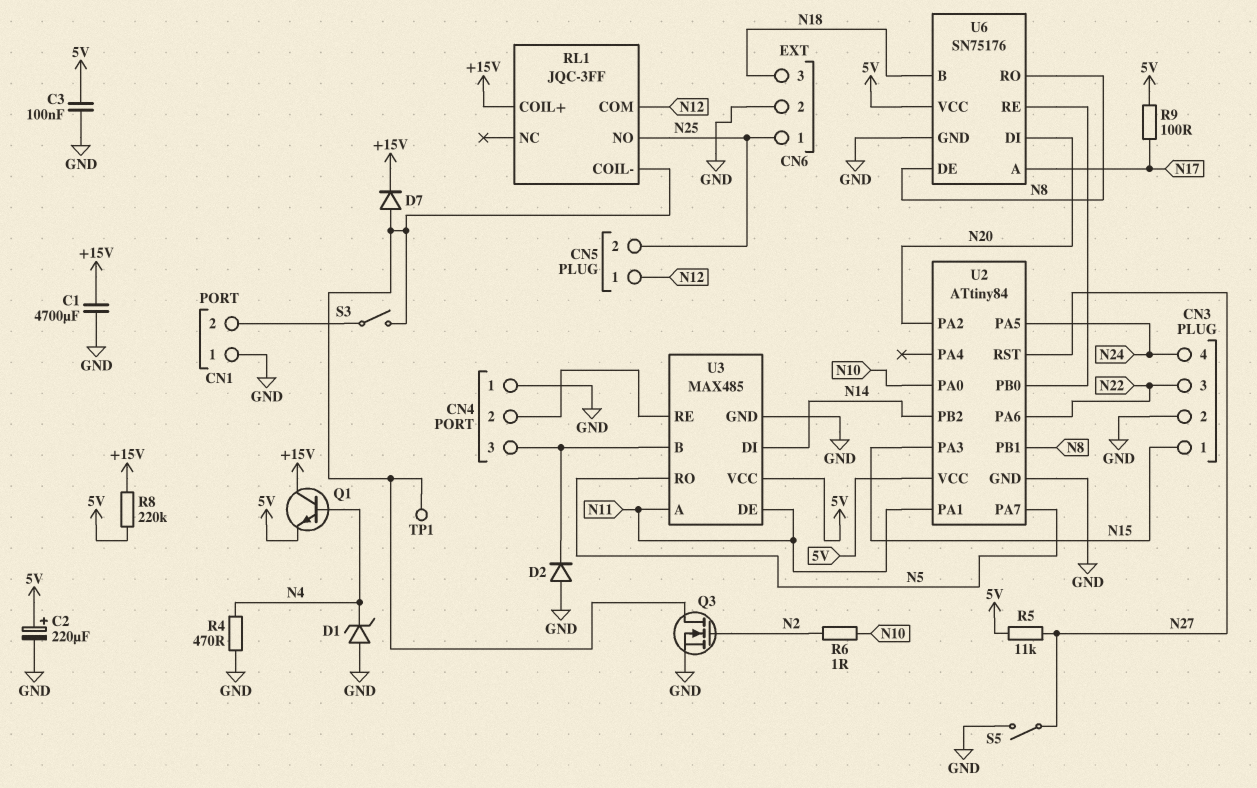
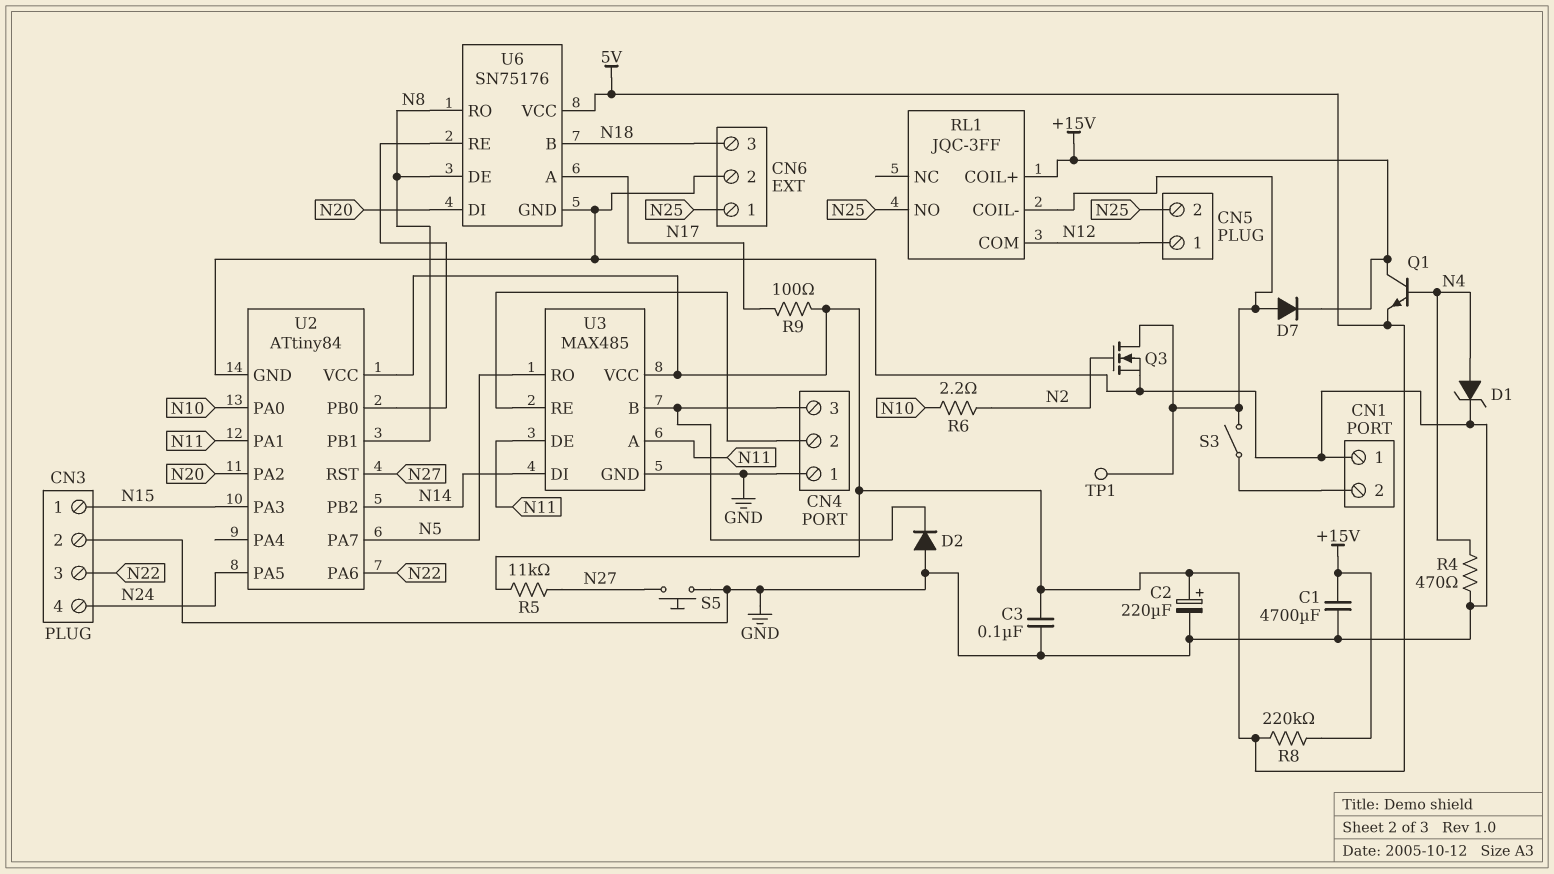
D1: zener (A GND, K N4) -> zener (A N4, K GND)
R6: 1 (N2, N10) -> 2.2 (N2, N10)
S5: switch (GND, N27) -> button (GND, N27)

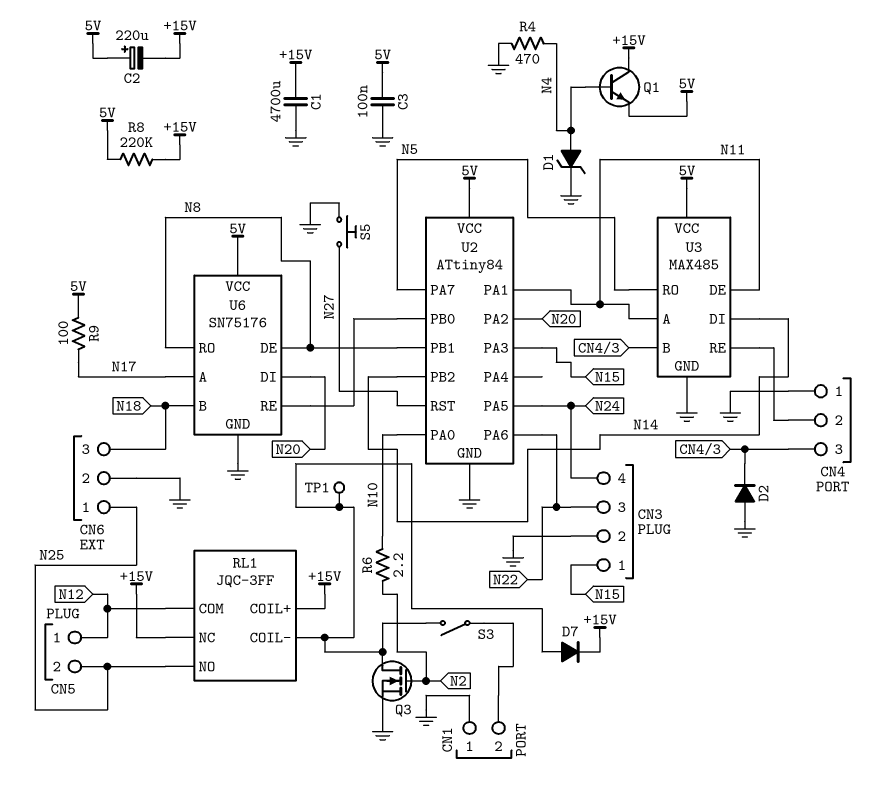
C2: 220uF (plus 5V, minus GND) -> 220uF (plus 5V, minus +15V)
R5: 11k (5V, N27) -> none
RL1 pin NC: none -> +15V

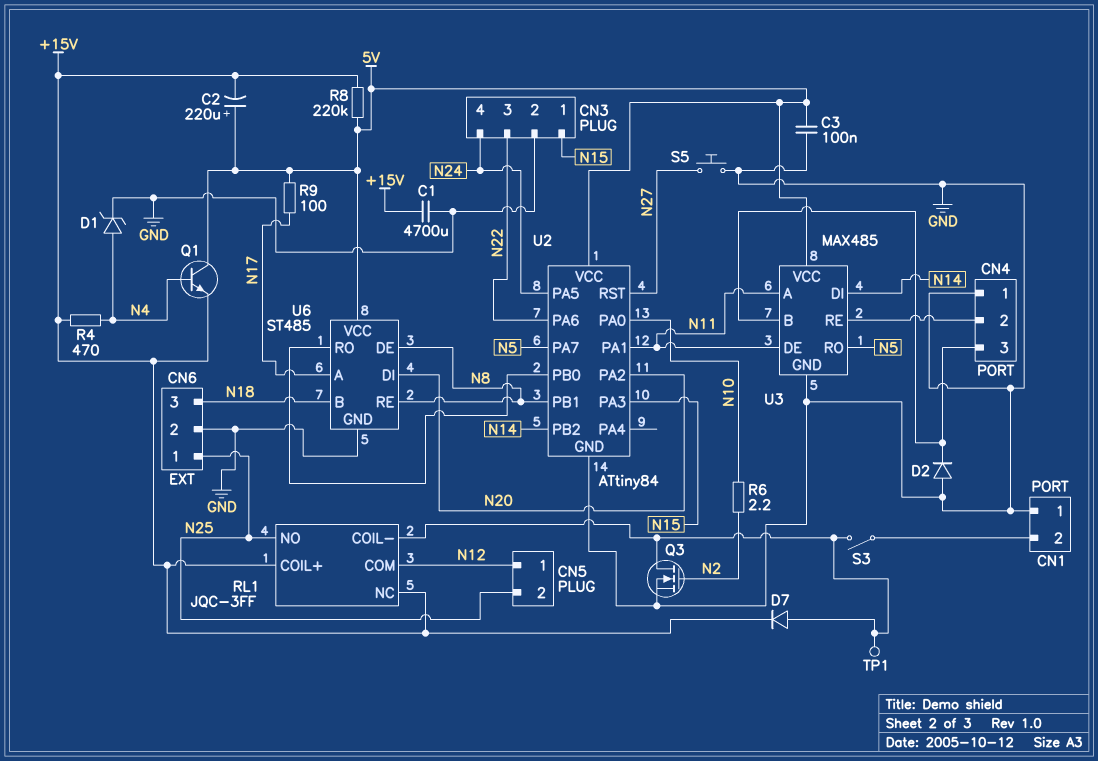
Q1: NPN (B N4, C +15V, E 5V) -> NPN (B N4, C 5V, E +15V)
R4: 470 (GND, N4) -> 470 (+15V, N4)
U6: SN75176 -> ST485
U6 pin RE: U2/PB0 -> N8
U6 pin RO: N8 -> U2/PB0

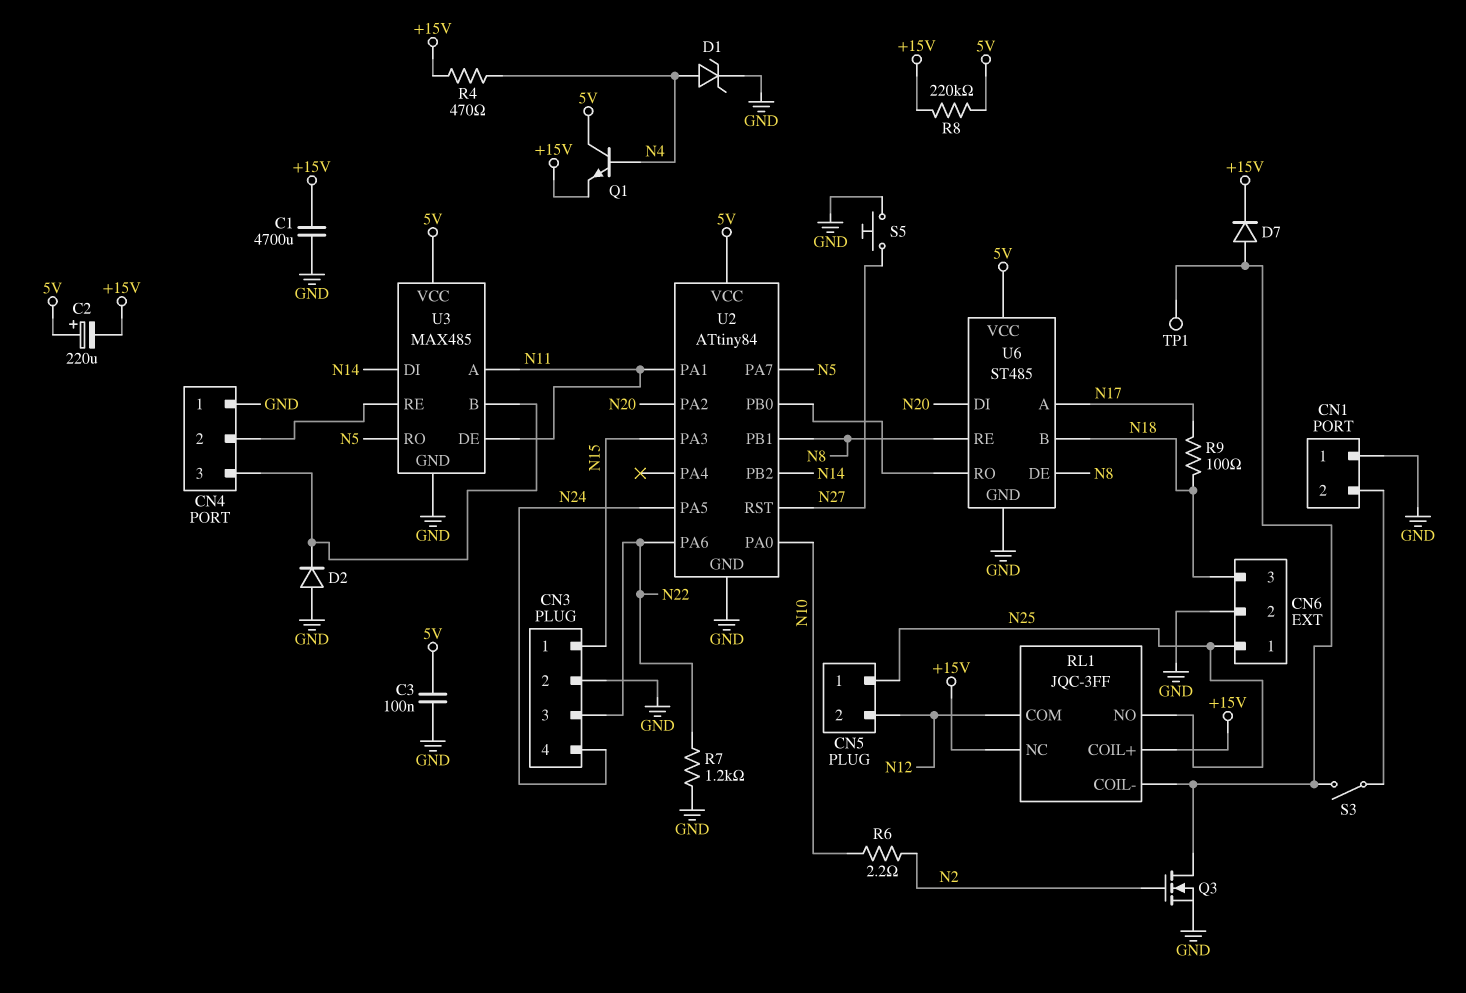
CN5 pin 1: N12 -> N25
CN5 pin 2: N25 -> N12
R7: none -> 1.2k (GND, N22)
R9: 100 (5V, N17) -> 100 (N17, N18)

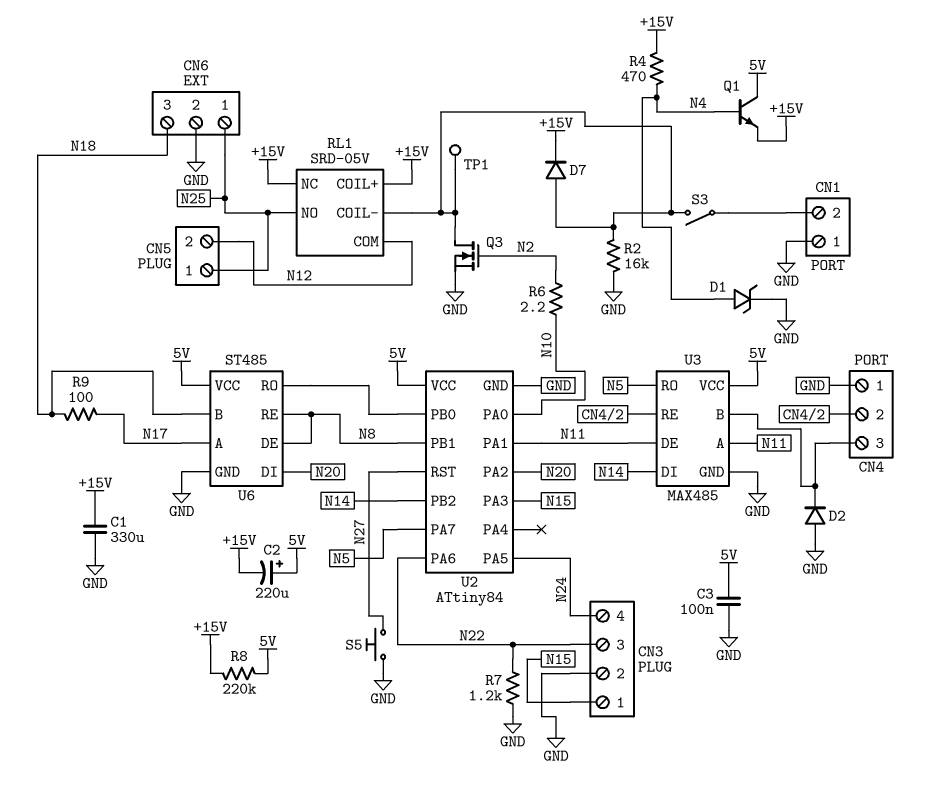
C1: 4700uF (+15V, GND) -> 330uF (+15V, GND)
R2: none -> 16k (GND, RL1/COIL-)
RL1: JQC-3FF -> SRD-05V

